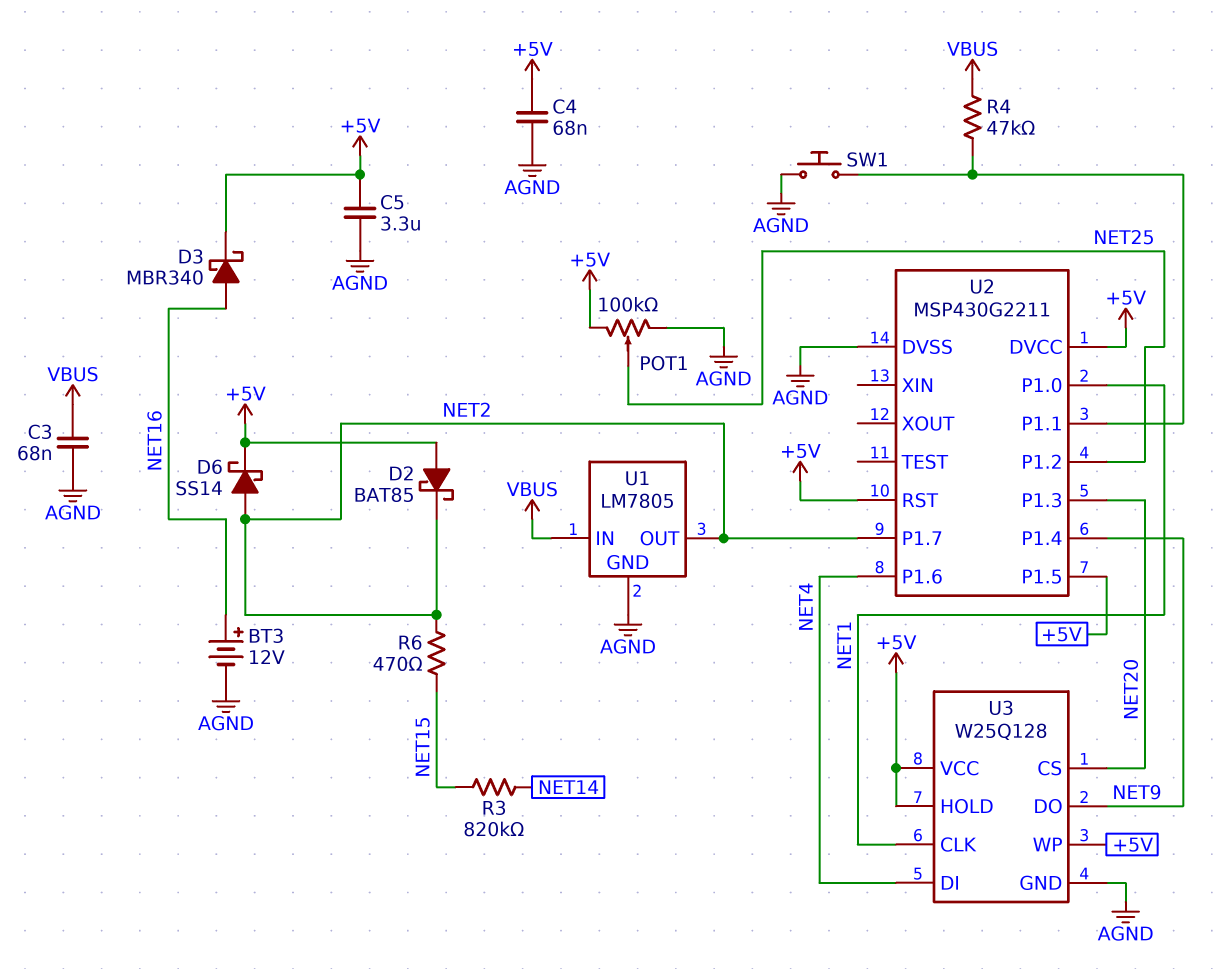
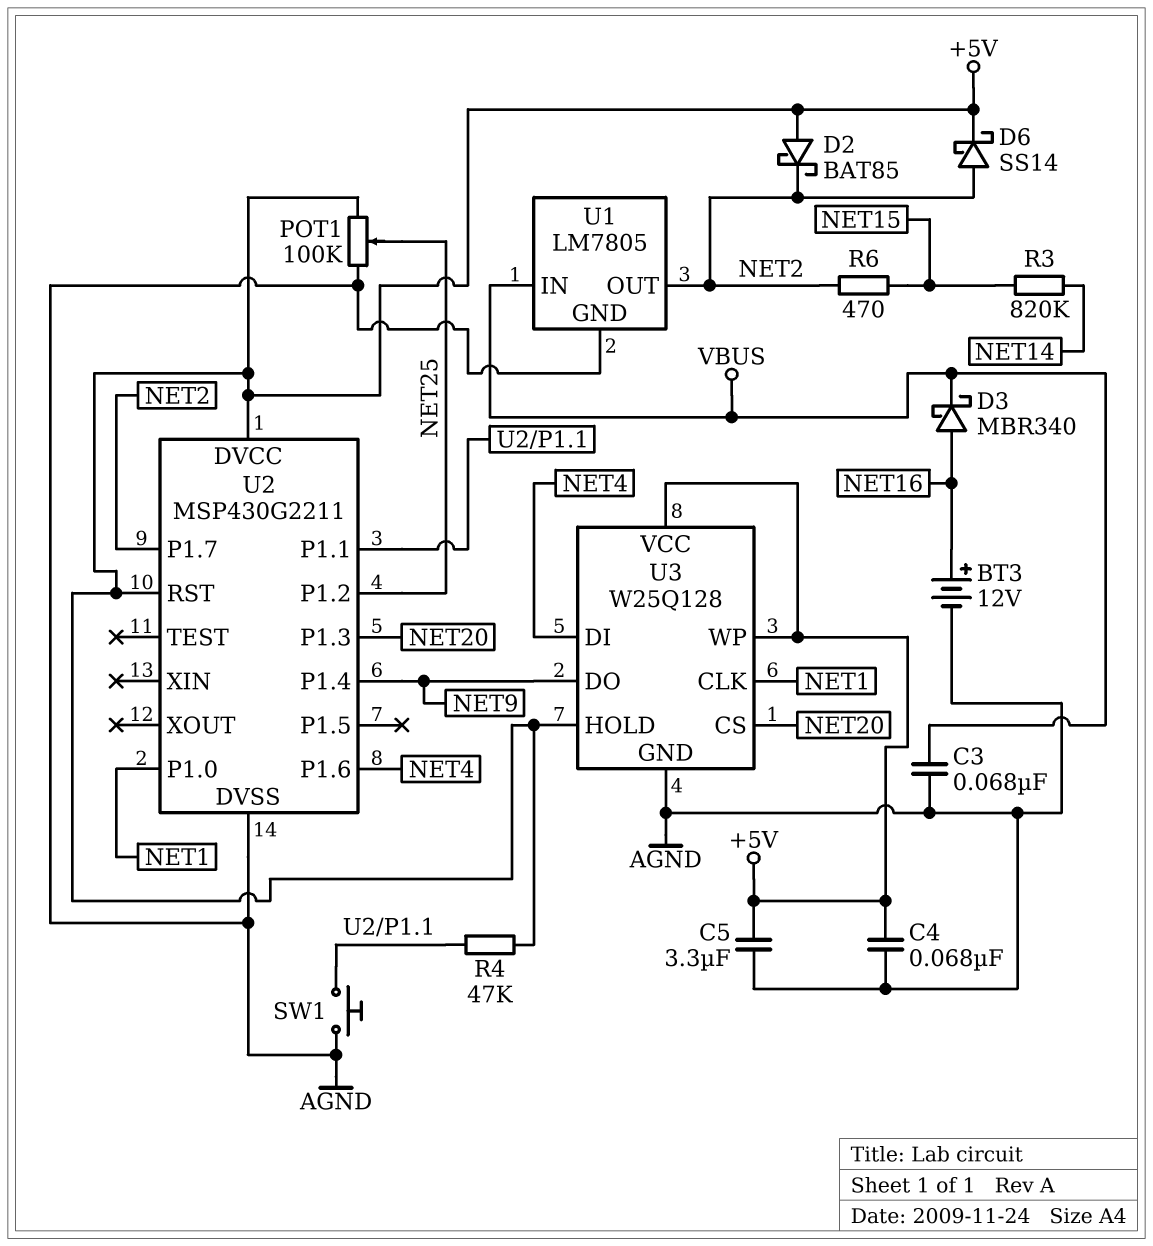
D3: schottky MBR340 (A NET16, K +5V) -> schottky MBR340 (A NET16, K VBUS)
R4: 47k (U2/P1.1, VBUS) -> 47k (+5V, U2/P1.1)
U2 pin P1.5: +5V -> none

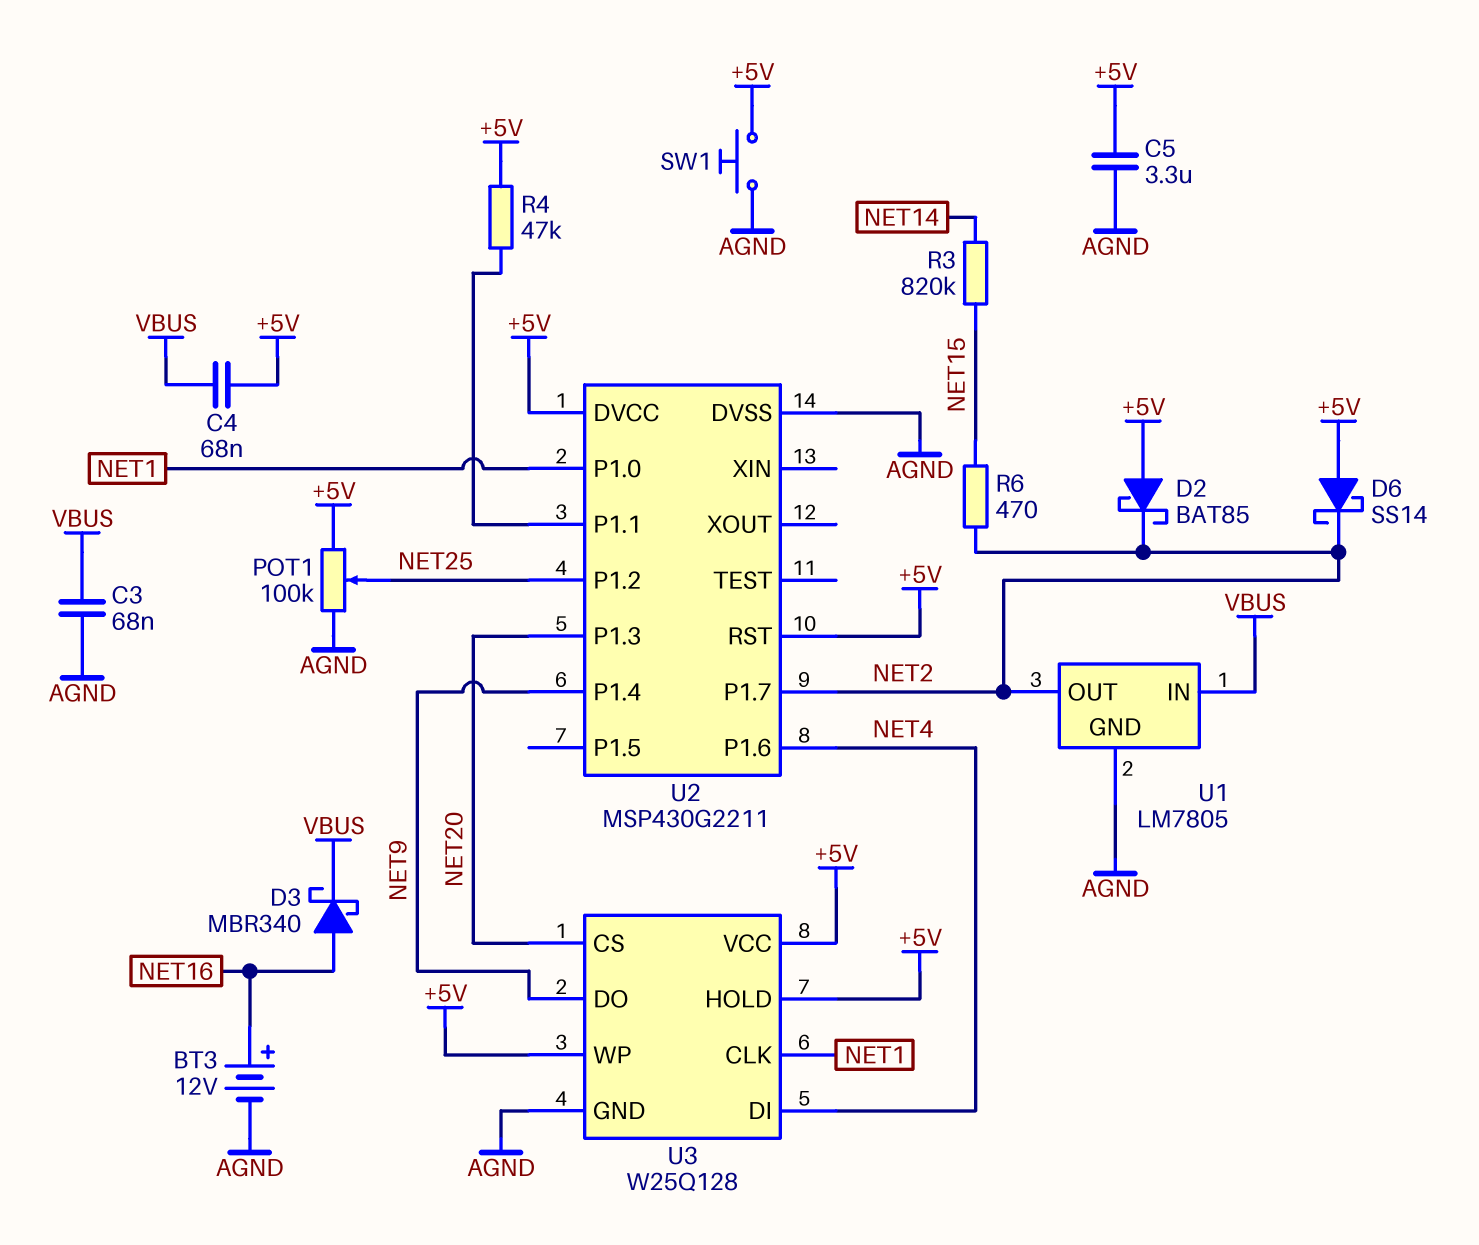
C4: 68nF (+5V, AGND) -> 68nF (+5V, VBUS)
D6: schottky SS14 (A NET2, K +5V) -> schottky SS14 (A +5V, K NET2)
SW1: button (AGND, U2/P1.1) -> button (+5V, AGND)

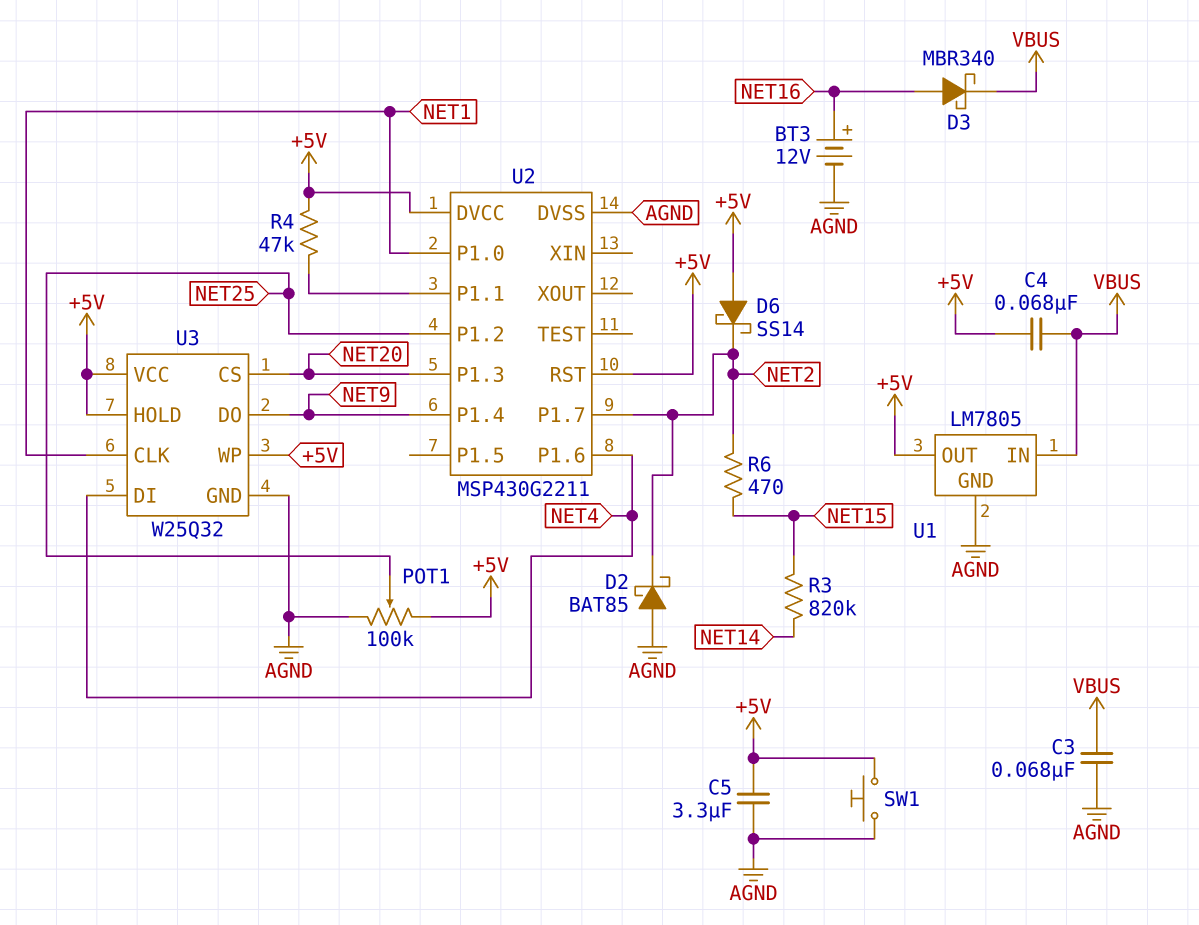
D2: schottky BAT85 (A +5V, K NET2) -> schottky BAT85 (A AGND, K NET2)
U1 pin OUT: NET2 -> +5V
U3: W25Q128 -> W25Q32

